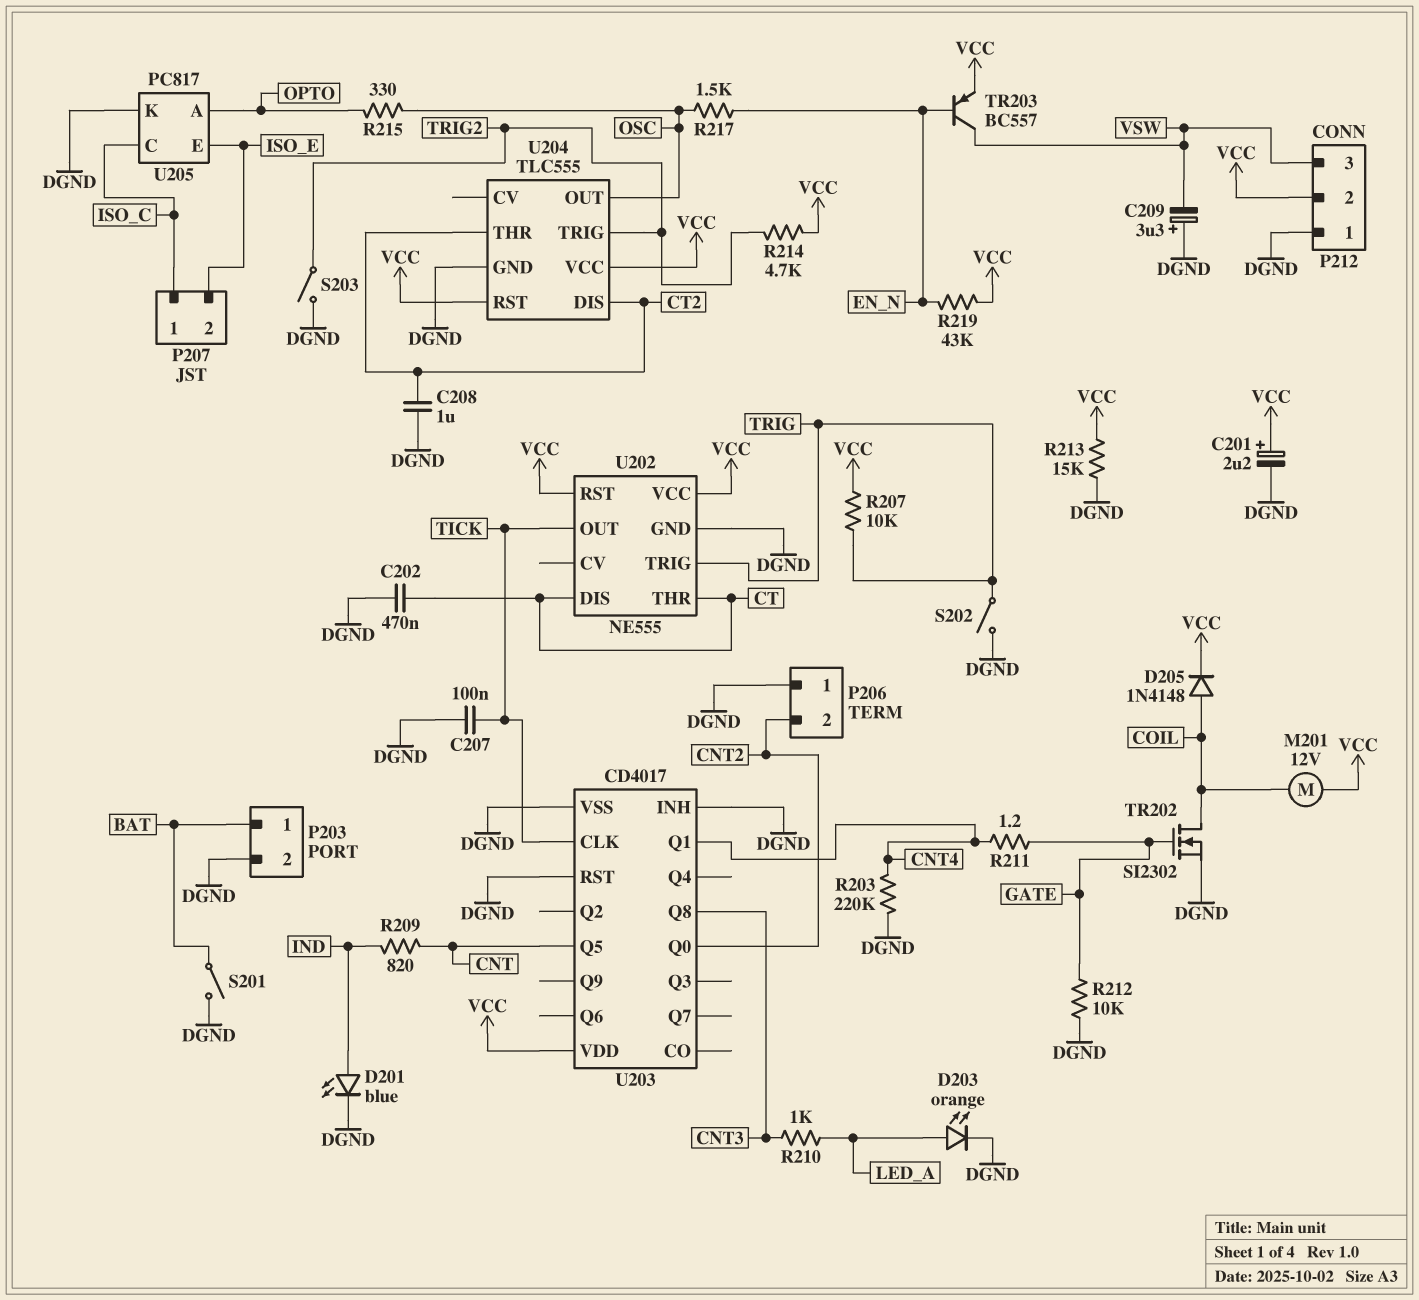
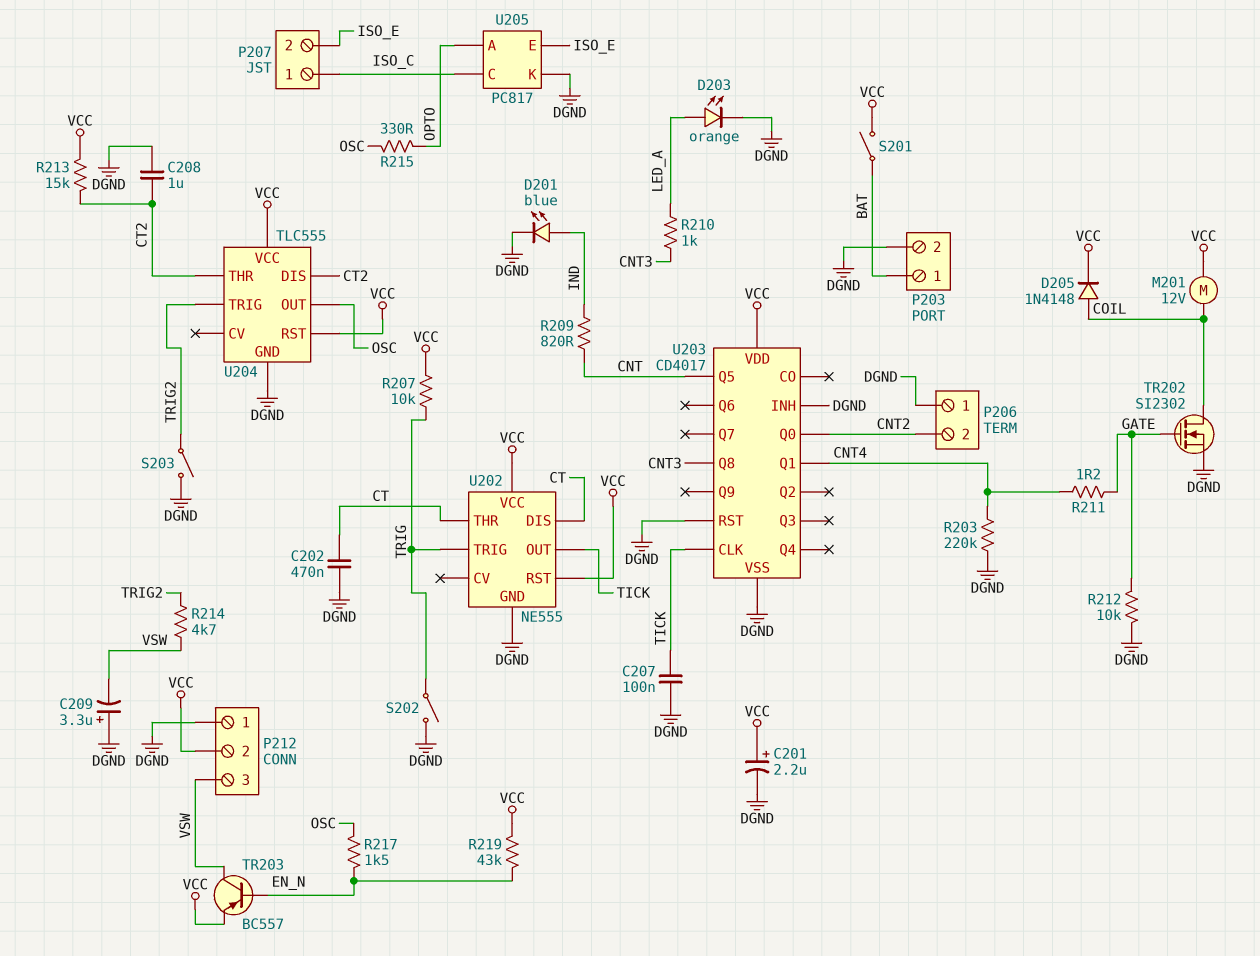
R213: 15k (DGND, VCC) -> 15k (CT2, VCC)
R214: 4.7k (TRIG2, VCC) -> 4.7k (TRIG2, VSW)
S201: switch (BAT, DGND) -> switch (BAT, VCC)

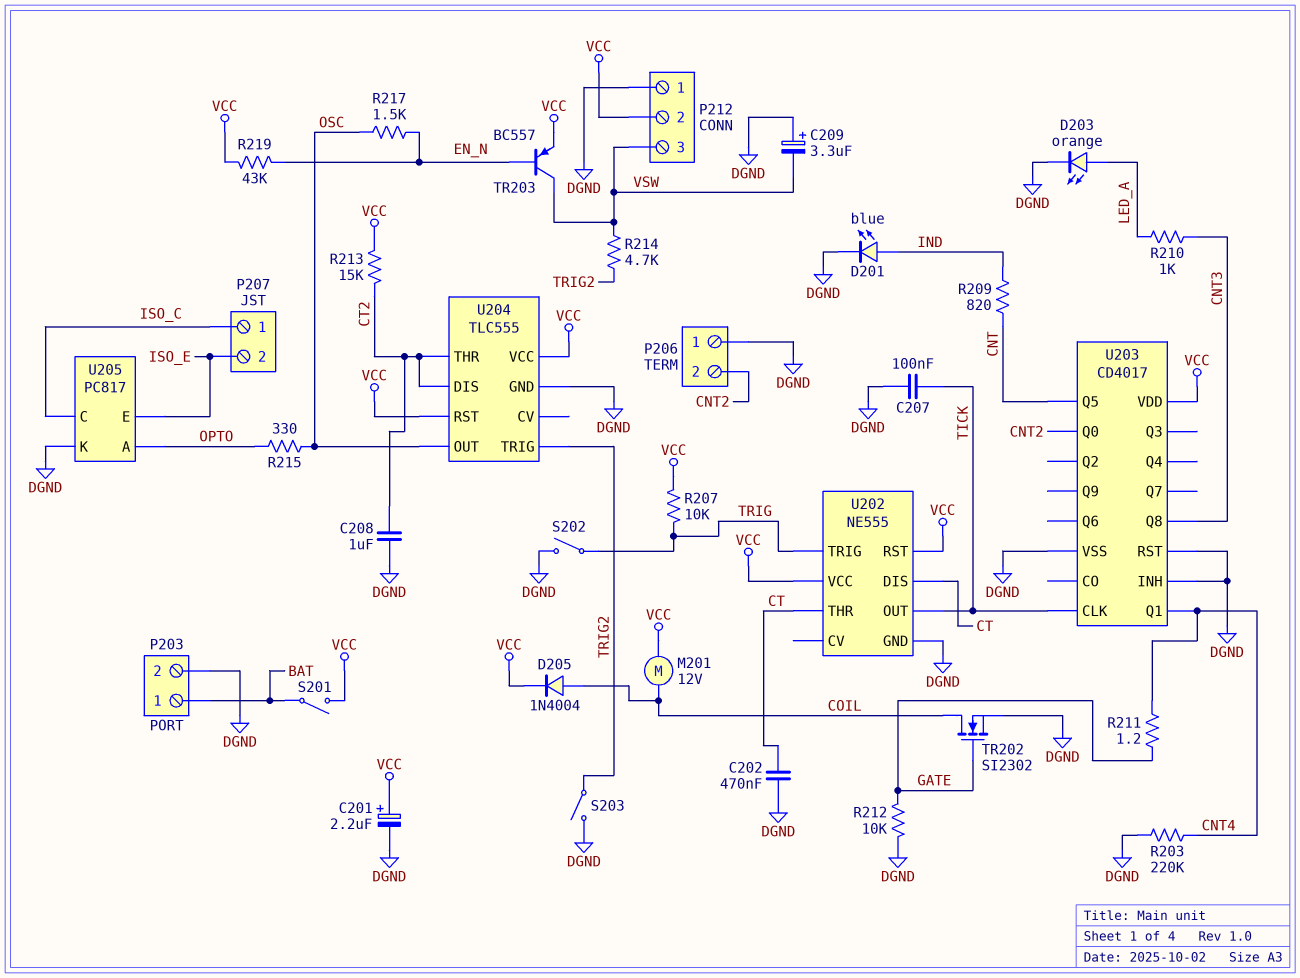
D205: diode 1N4148 (A COIL, K VCC) -> diode 1N4004 (A COIL, K VCC)

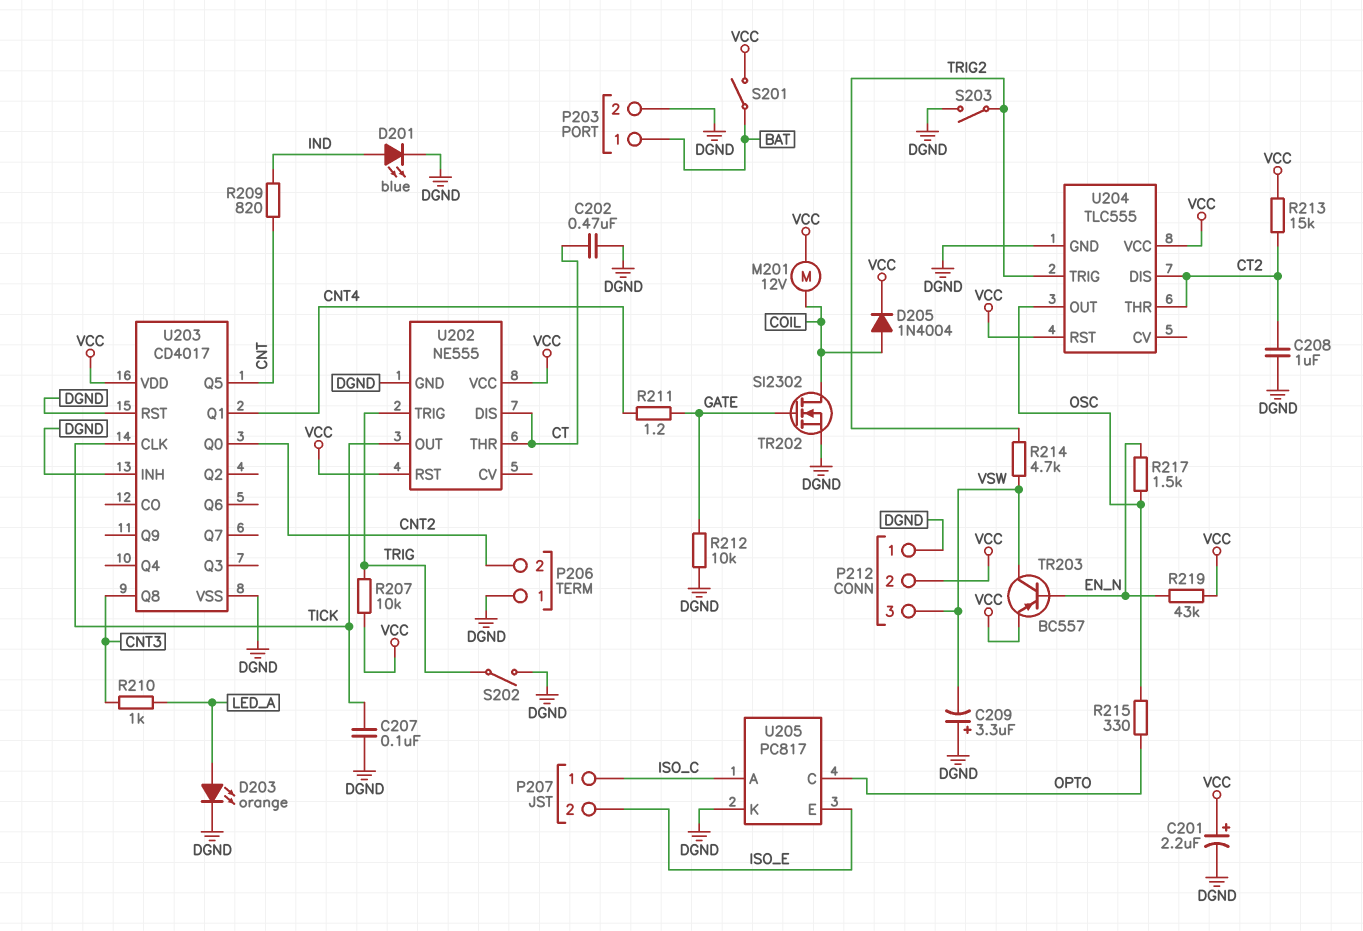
R203: 220k (CNT4, DGND) -> none
U205 pin A: OPTO -> ISO_C
U205 pin C: ISO_C -> OPTO

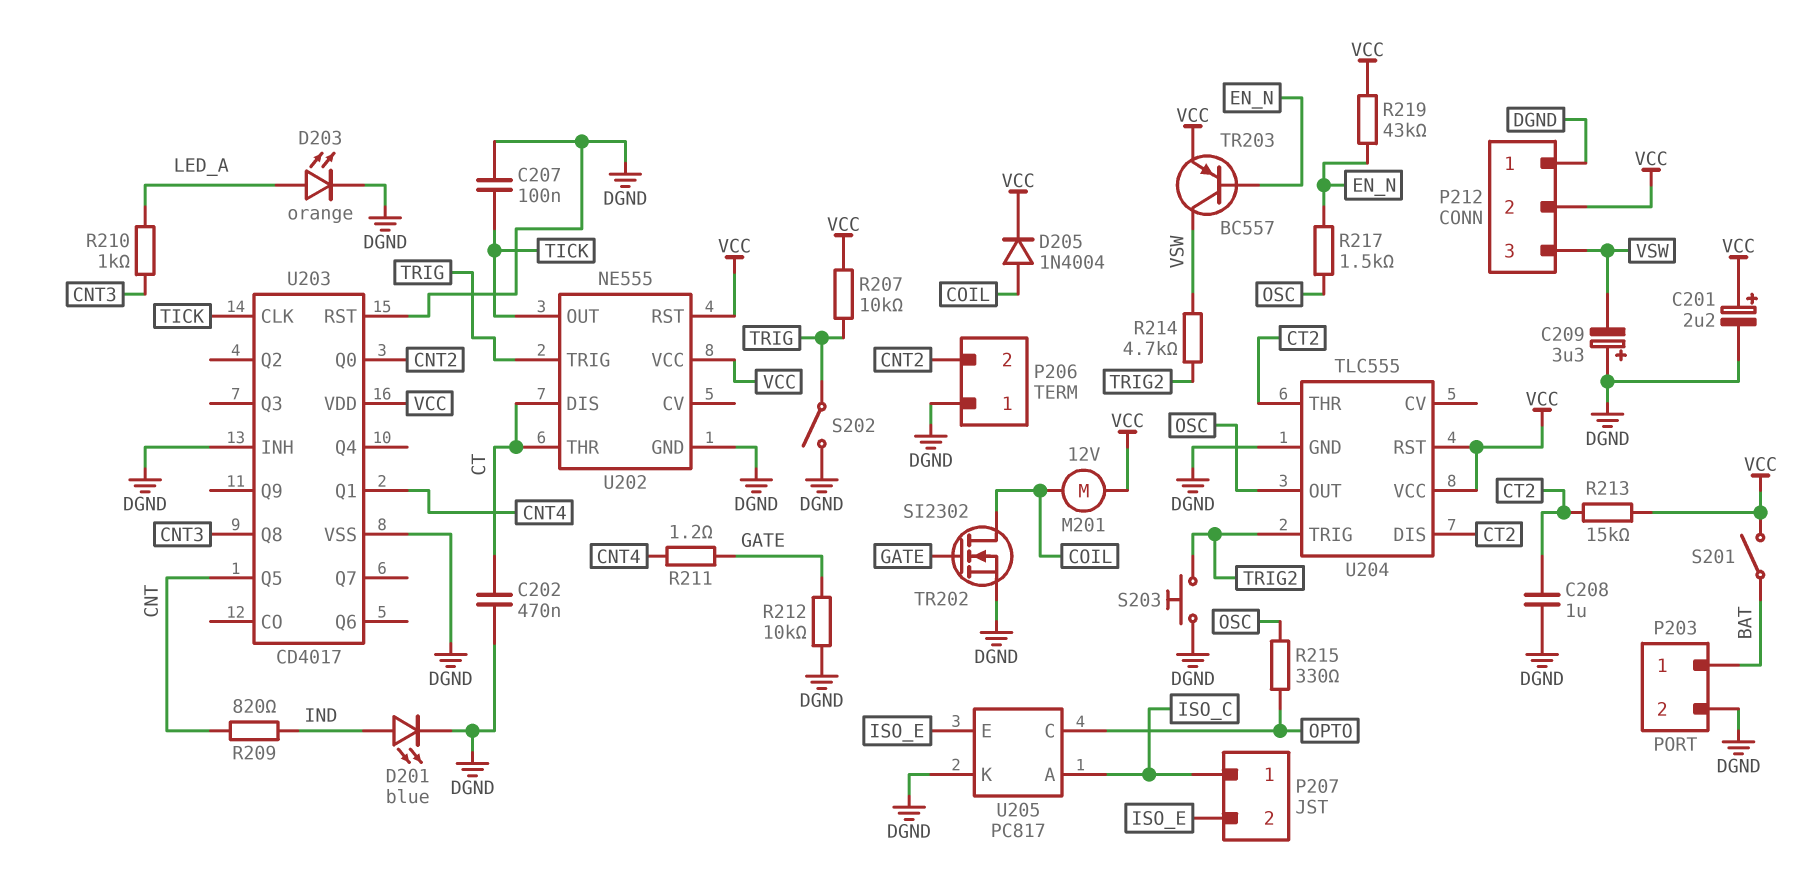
S203: switch (DGND, TRIG2) -> button (DGND, TRIG2)

